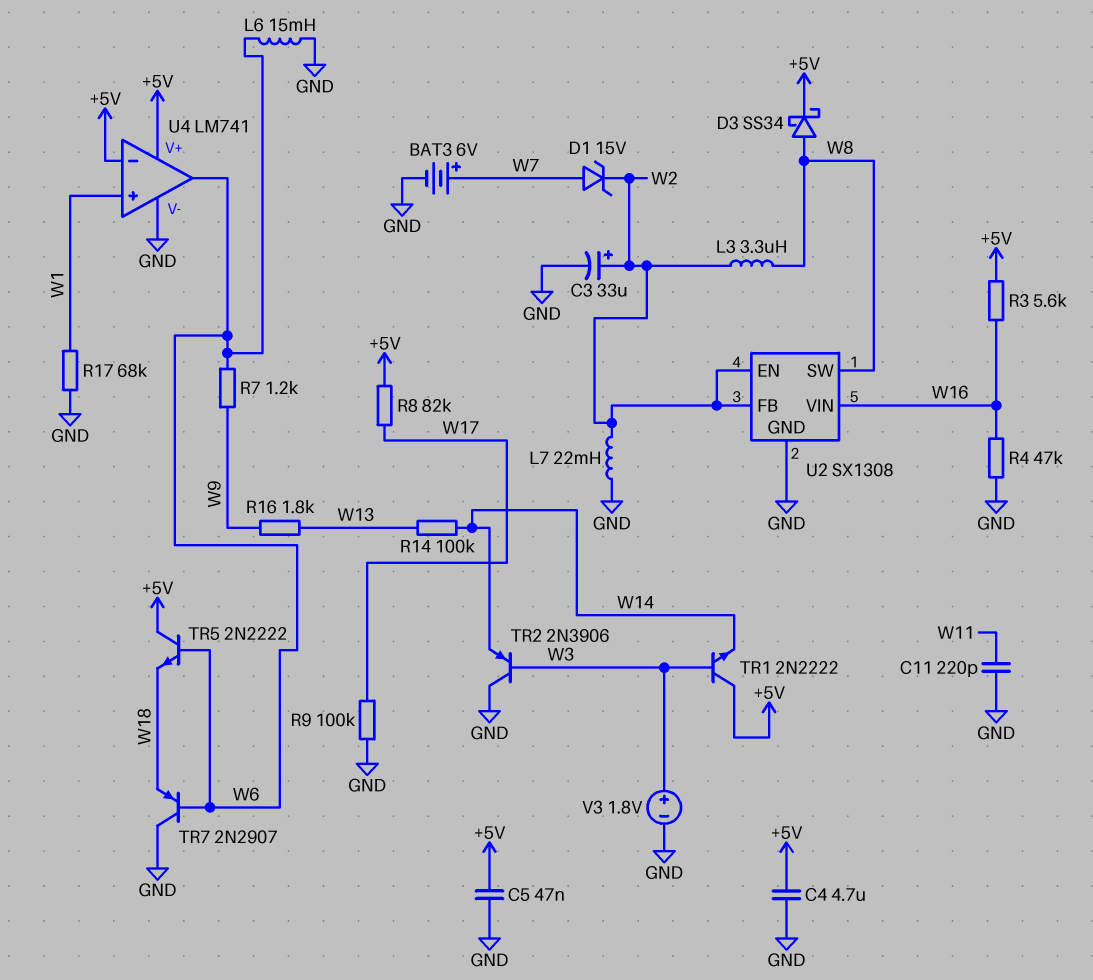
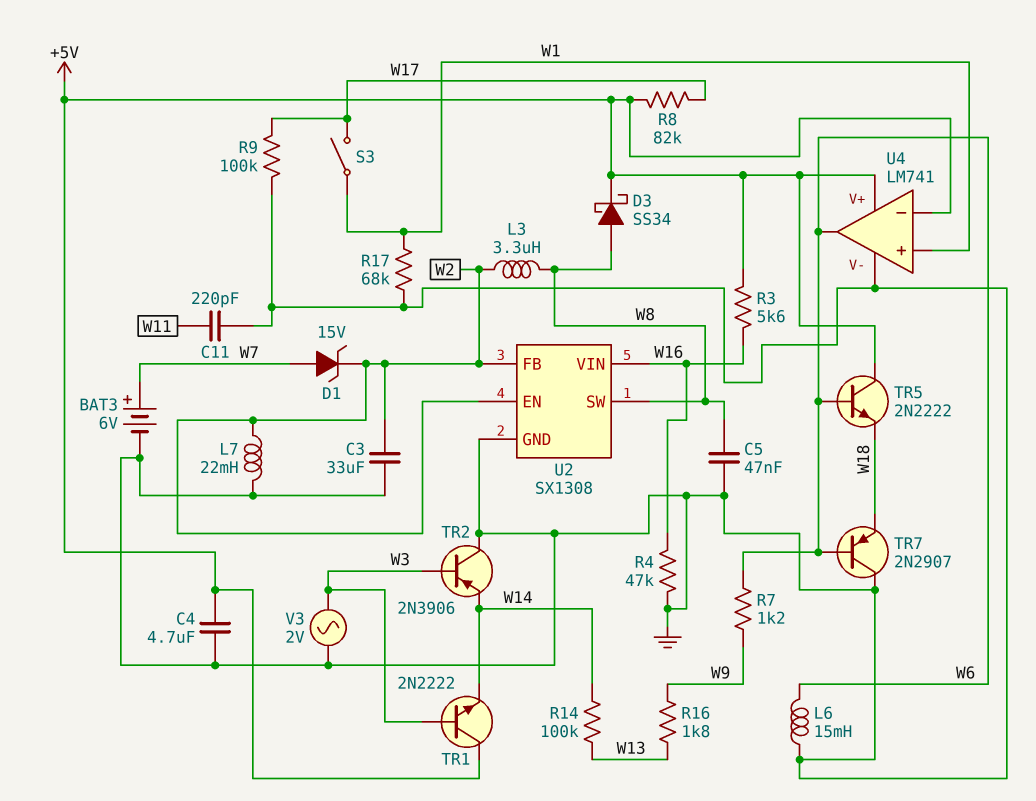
C3: 33uF (plus W2, minus GND) -> 33uF (GND, W2)
C5: 47nF (+5V, GND) -> 47nF (GND, W8)
S3: none -> switch (W1, W17)
V3: 1.8V (plus W3, minus GND) -> AC 2V (GND, W3)

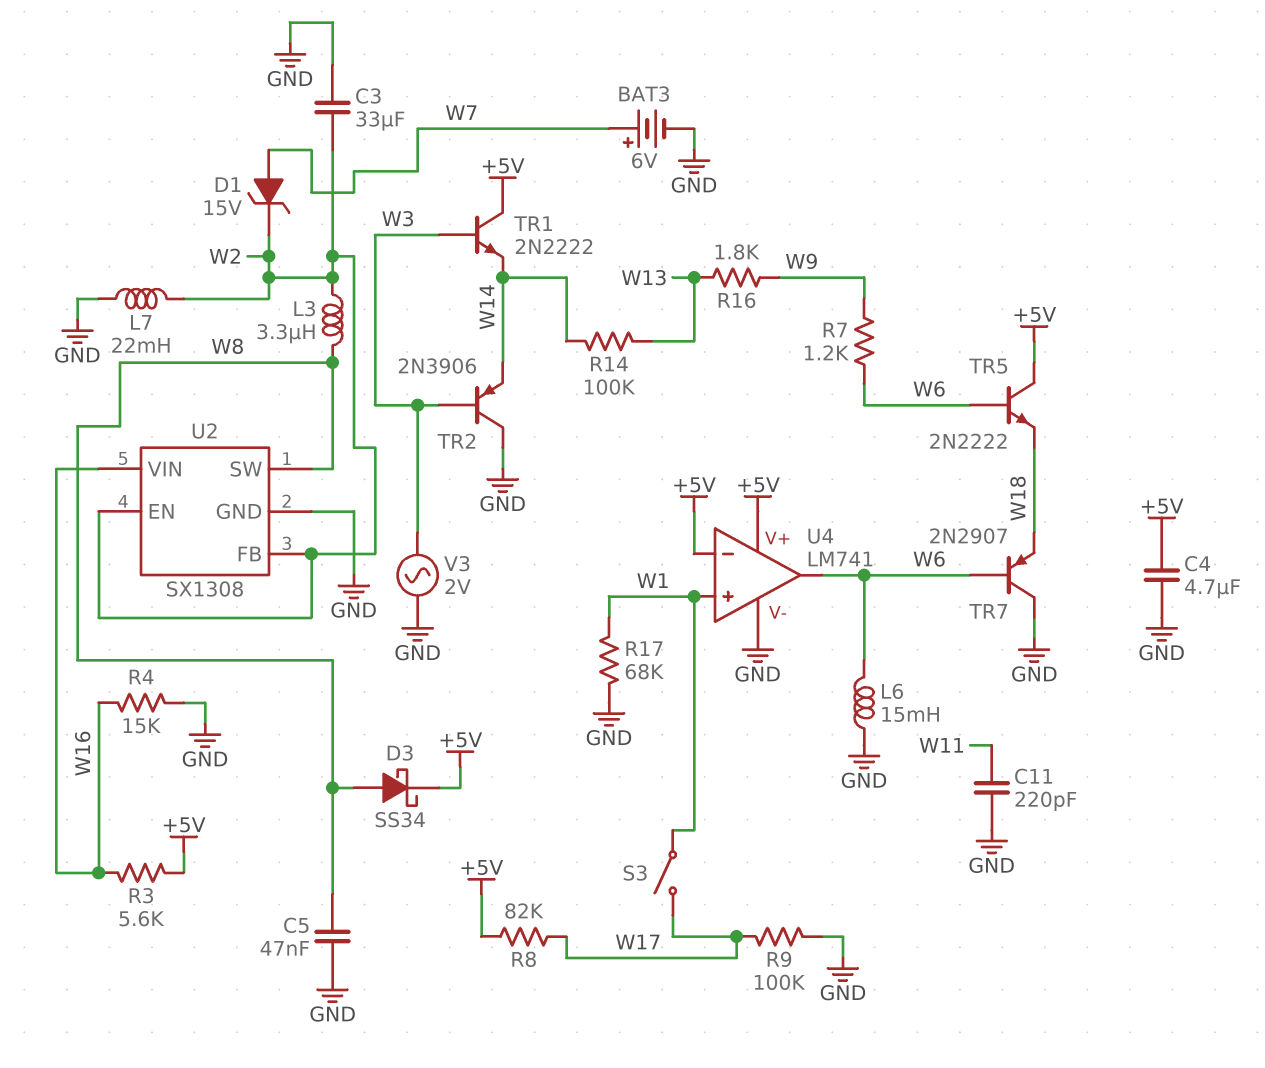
R4: 47k (GND, W16) -> 15k (GND, W16)

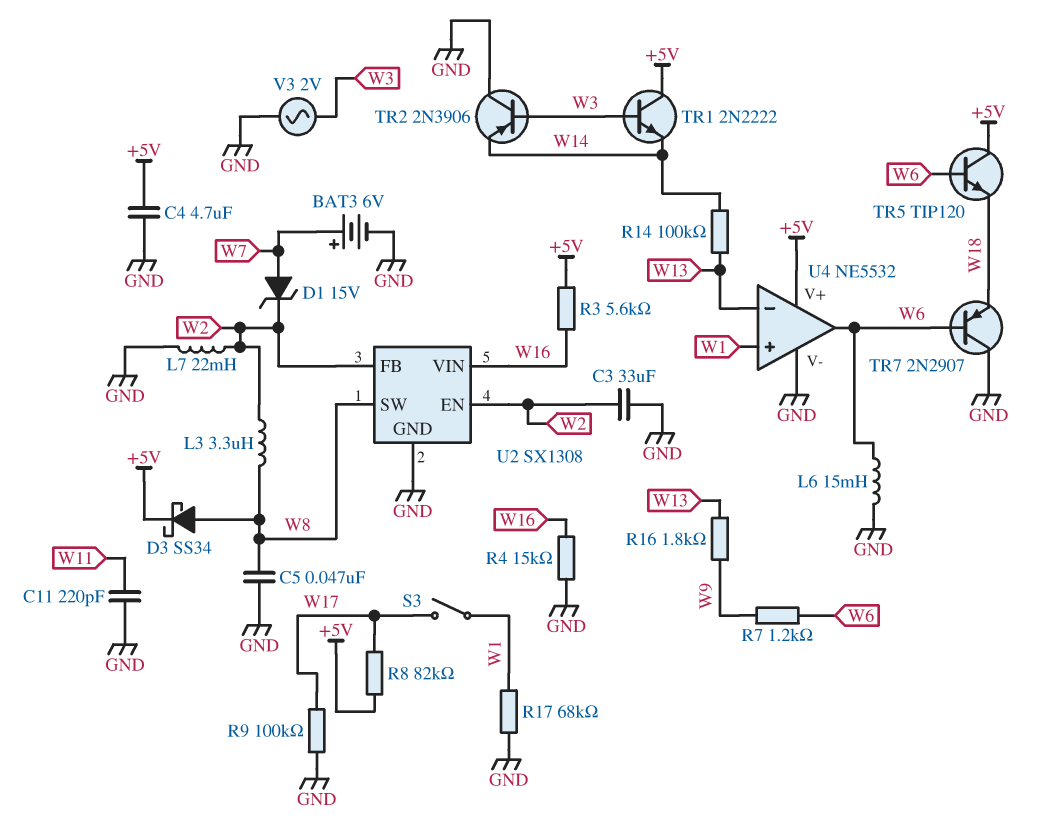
TR5: NPN 2N2222 (B W6, C +5V, E W18) -> NPN TIP120 (B W6, C +5V, E W18)
U4: LM741 -> NE5532
U4 pin in-: +5V -> W13

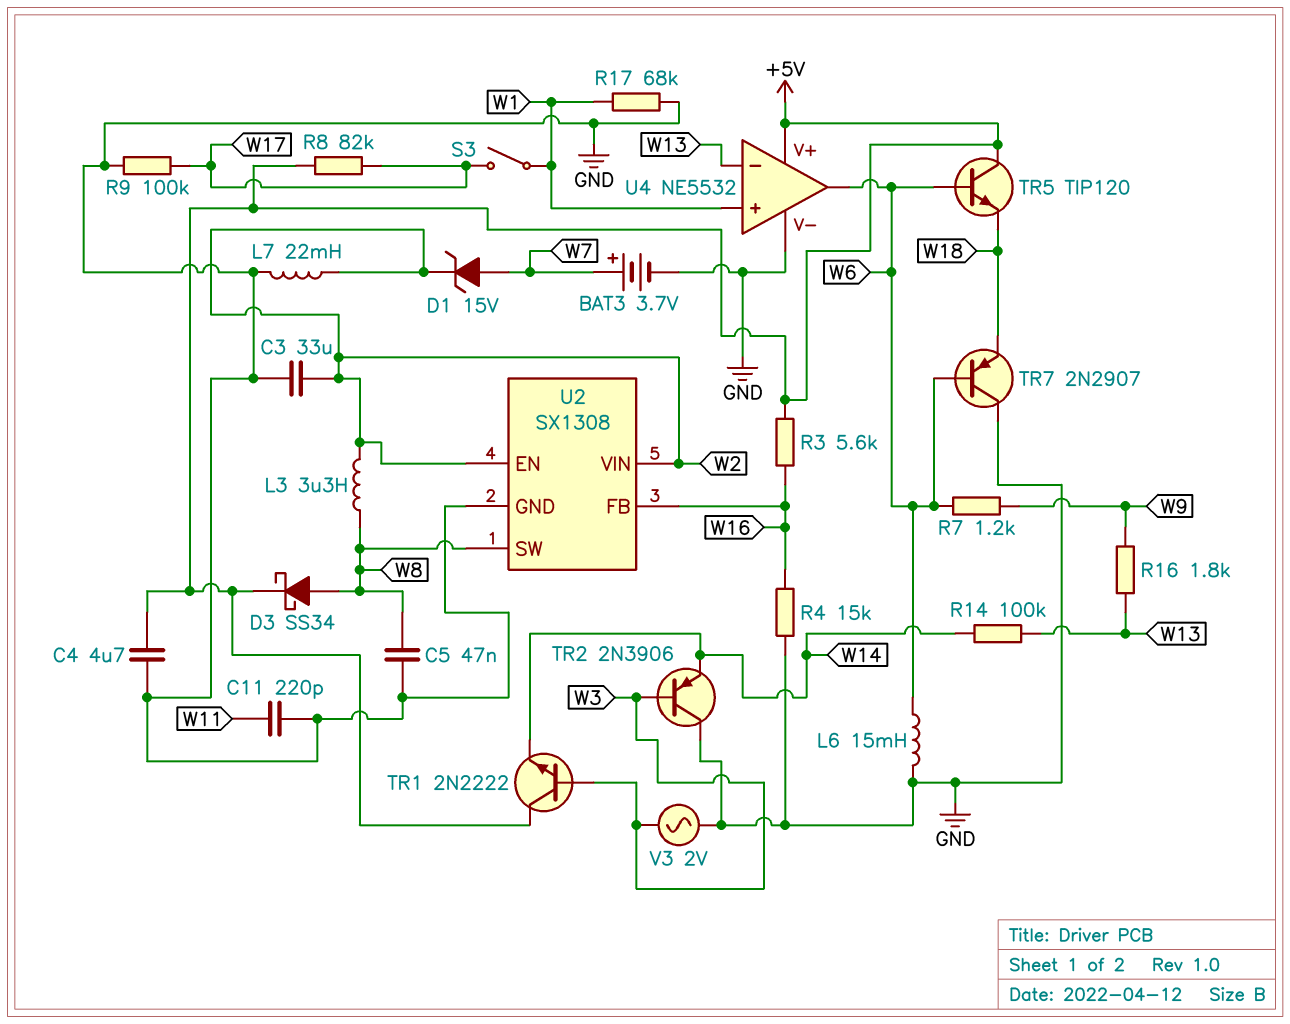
BAT3: 6V (plus W7, minus GND) -> 3.7V (plus W7, minus GND)
U2 pin FB: W2 -> W16
U2 pin VIN: W16 -> W2

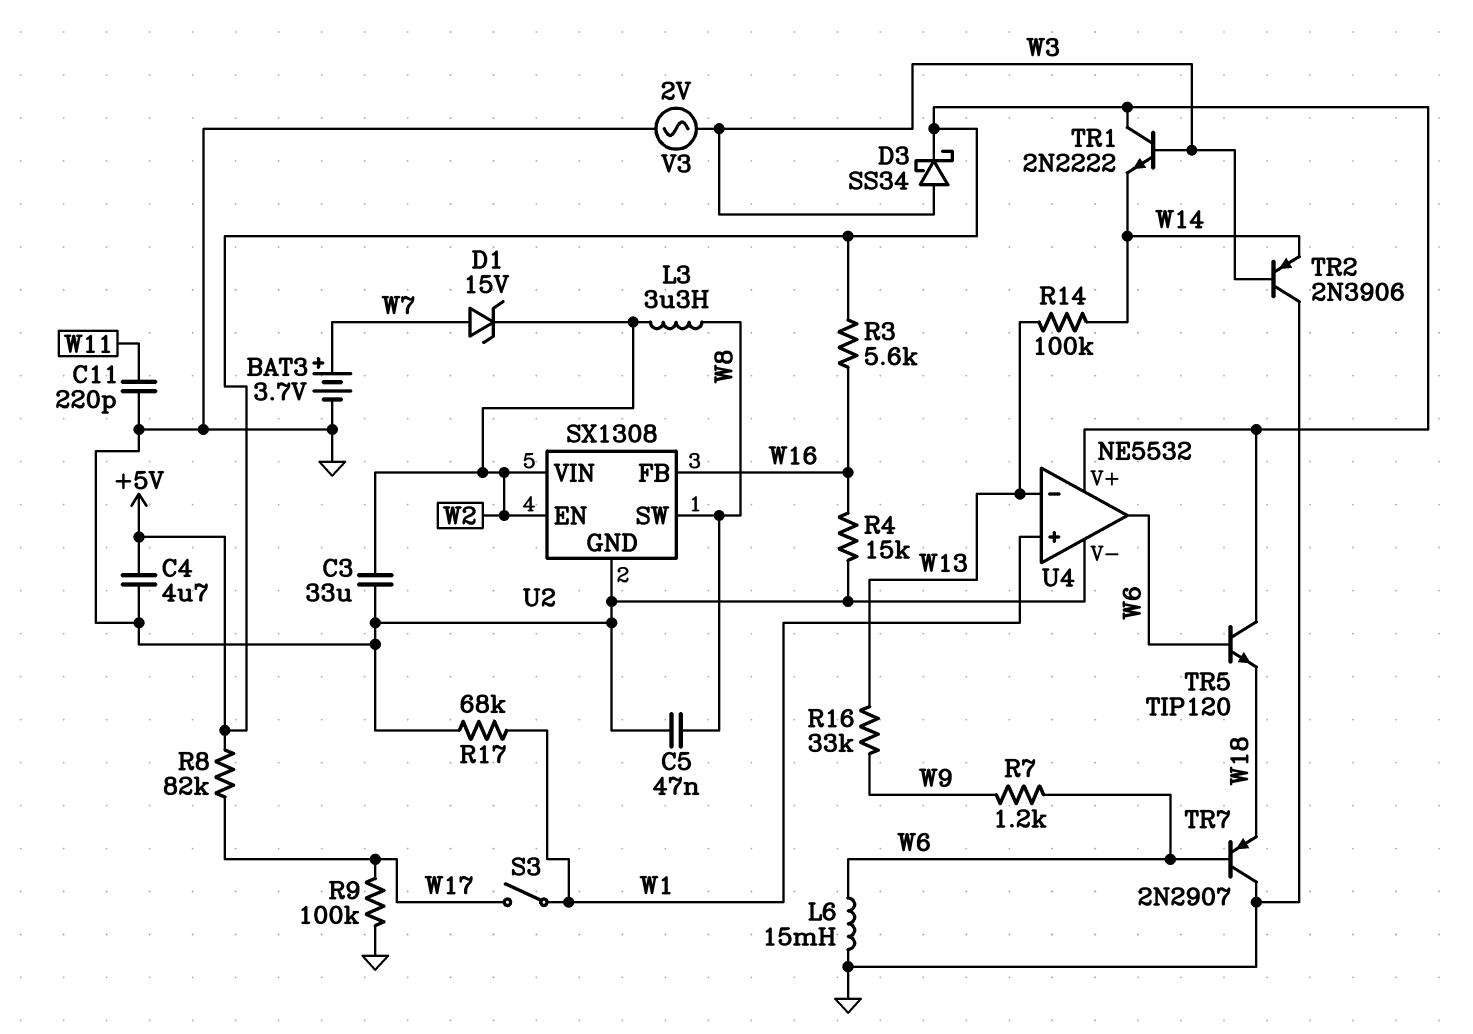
D3: schottky SS34 (A W8, K +5V) -> schottky SS34 (A W3, K +5V)
L7: 22mH (GND, W2) -> none
R16: 1.8k (W9, W13) -> 33k (W9, W13)

